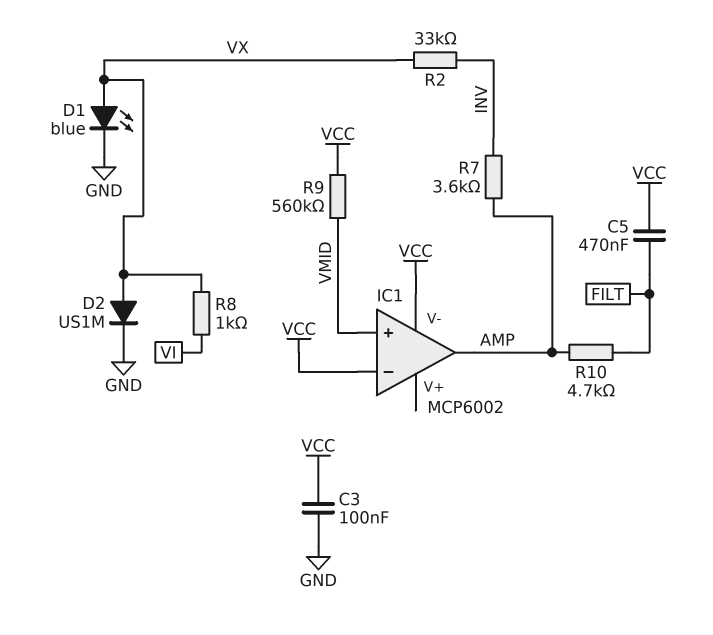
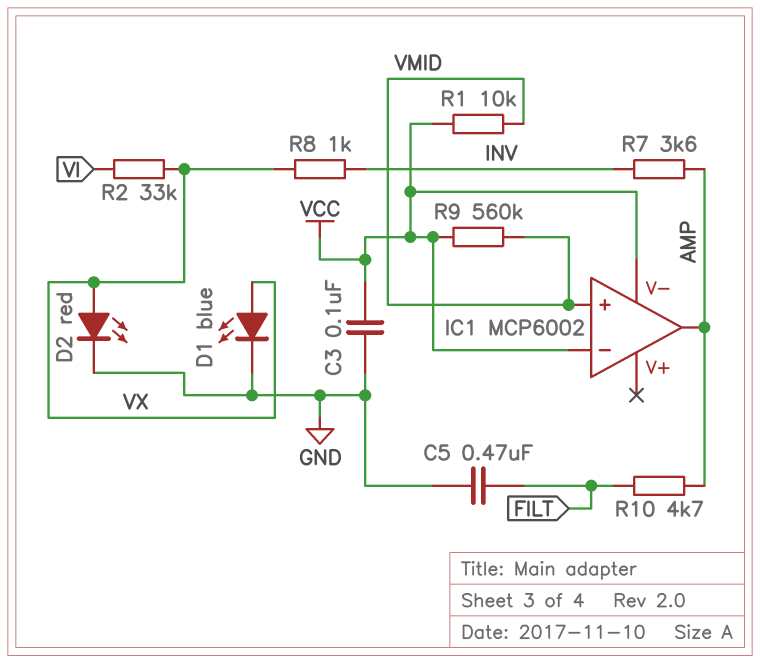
C5: 470nF (FILT, VCC) -> 470nF (FILT, GND)
D2: diode US1M (A VX, K GND) -> LED red (A VX, K GND)
R1: none -> 10k (VCC, VMID)
R2: 33k (INV, VX) -> 33k (VI, VX)
R8: 1k (VI, VX) -> 1k (INV, VX)

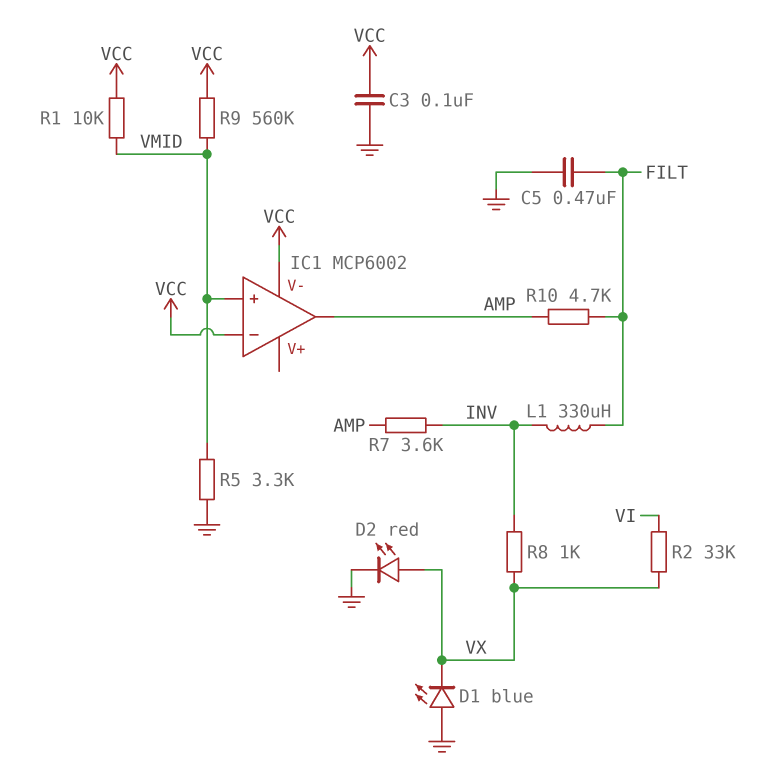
D1: LED blue (A VX, K GND) -> LED blue (A GND, K VX)
L1: none -> 330uH (FILT, INV)
R5: none -> 3.3k (GND, VMID)

